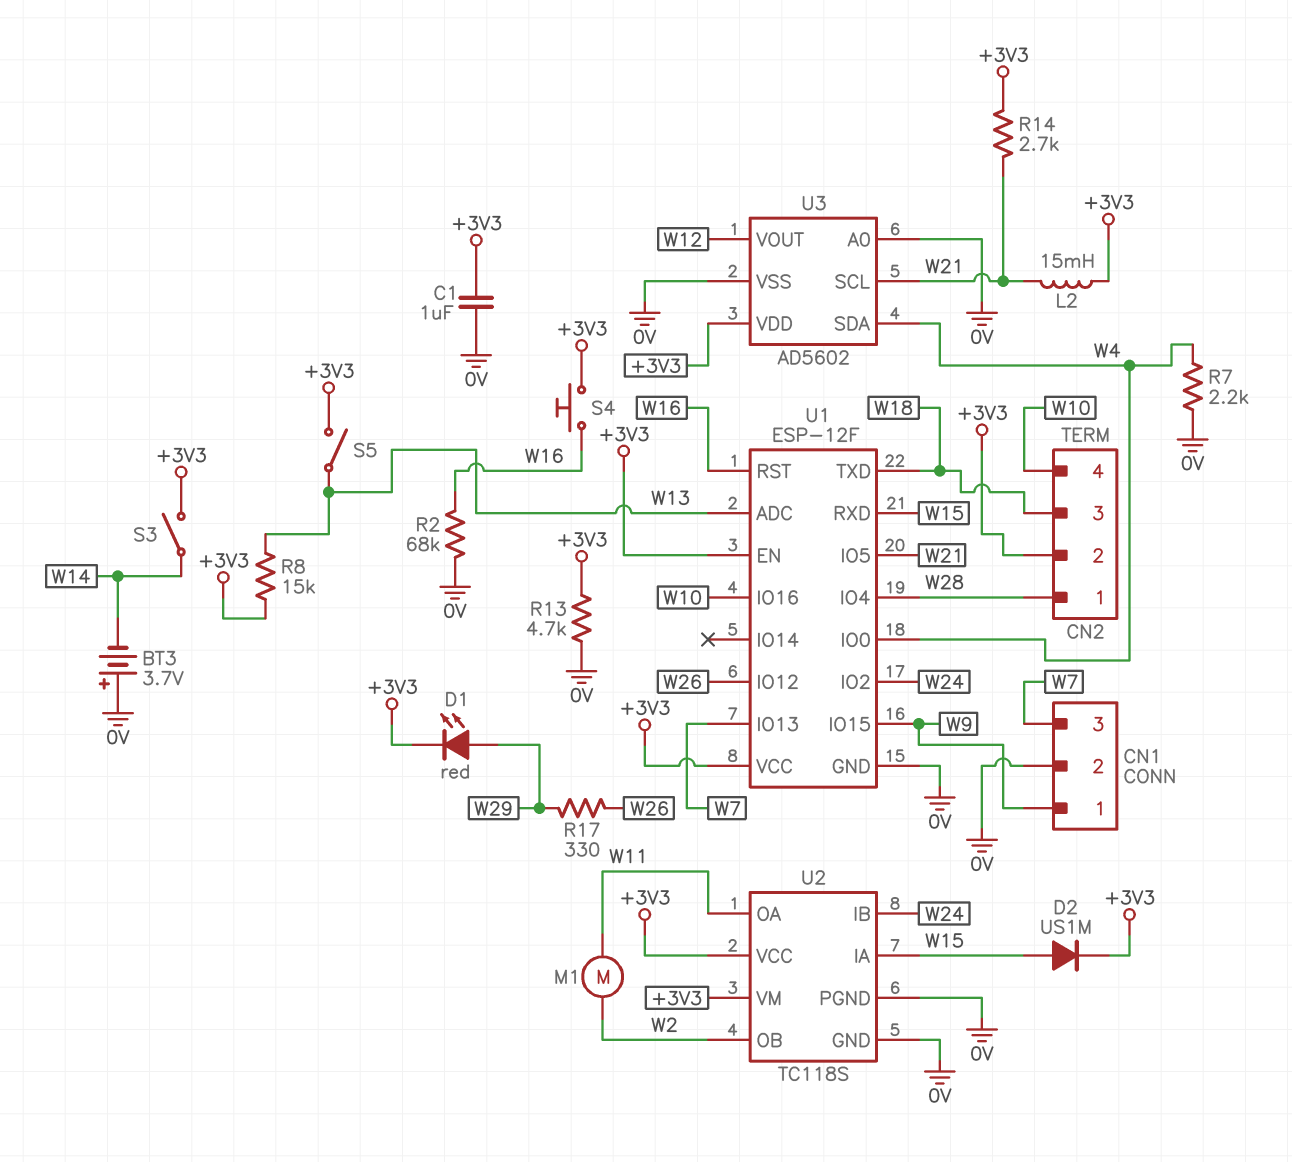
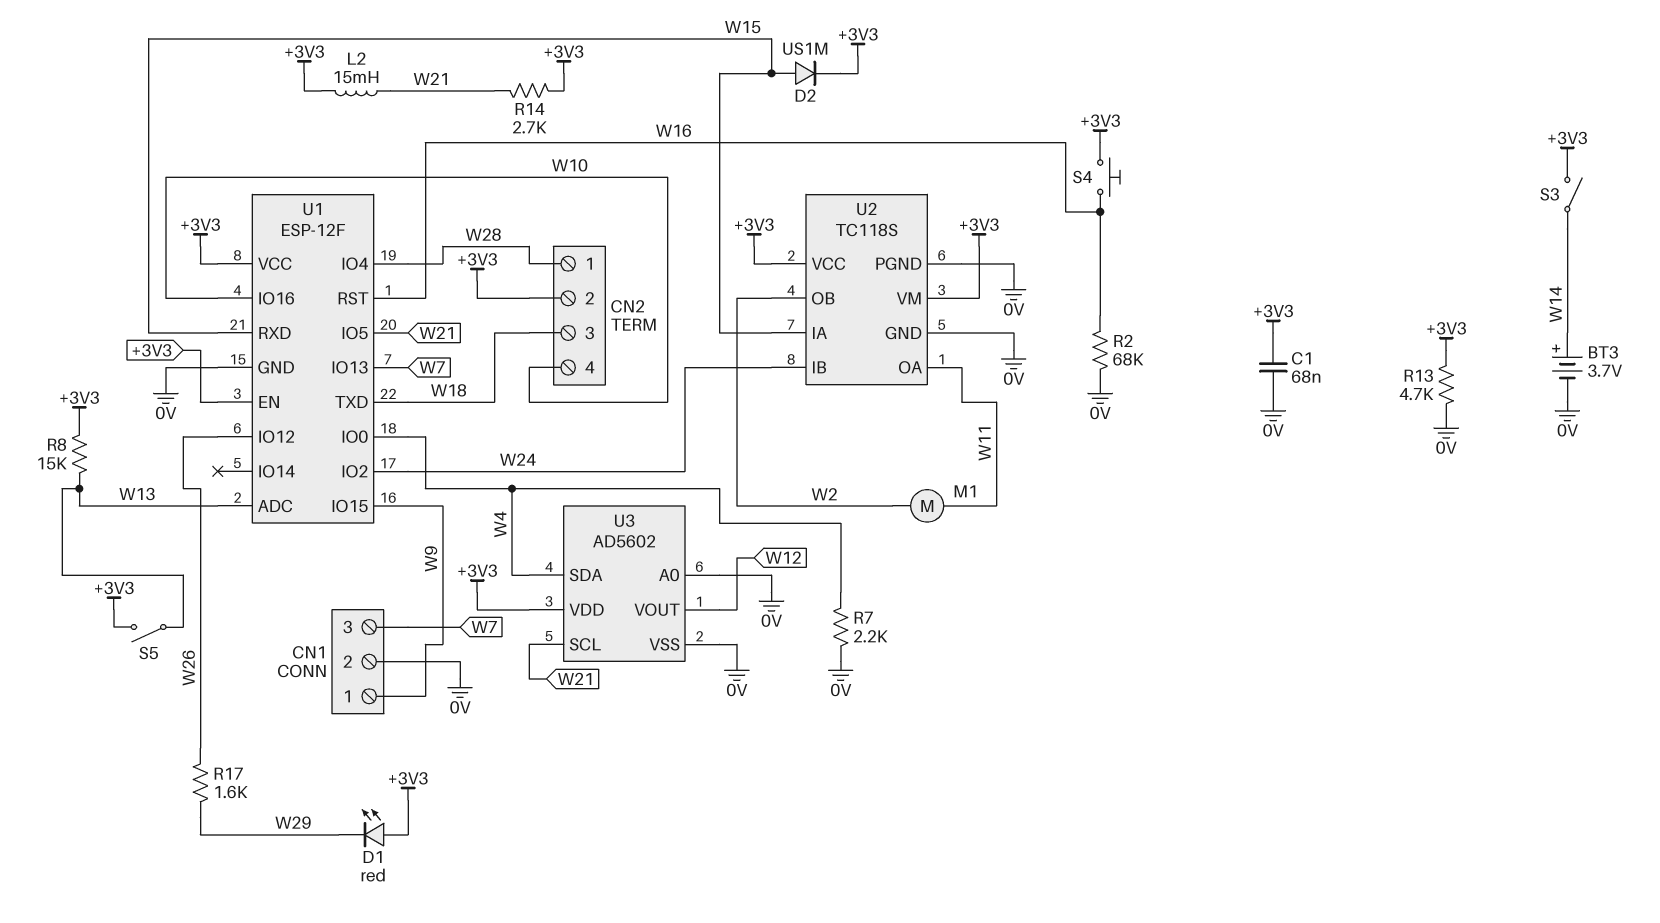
BT3: 3.7V (plus 0V, minus W14) -> 3.7V (plus W14, minus 0V)
C1: 1uF (+3V3, 0V) -> 68nF (+3V3, 0V)
D1: LED red (A W29, K +3V3) -> LED red (A +3V3, K W29)
R17: 330 (W26, W29) -> 1.6k (W26, W29)

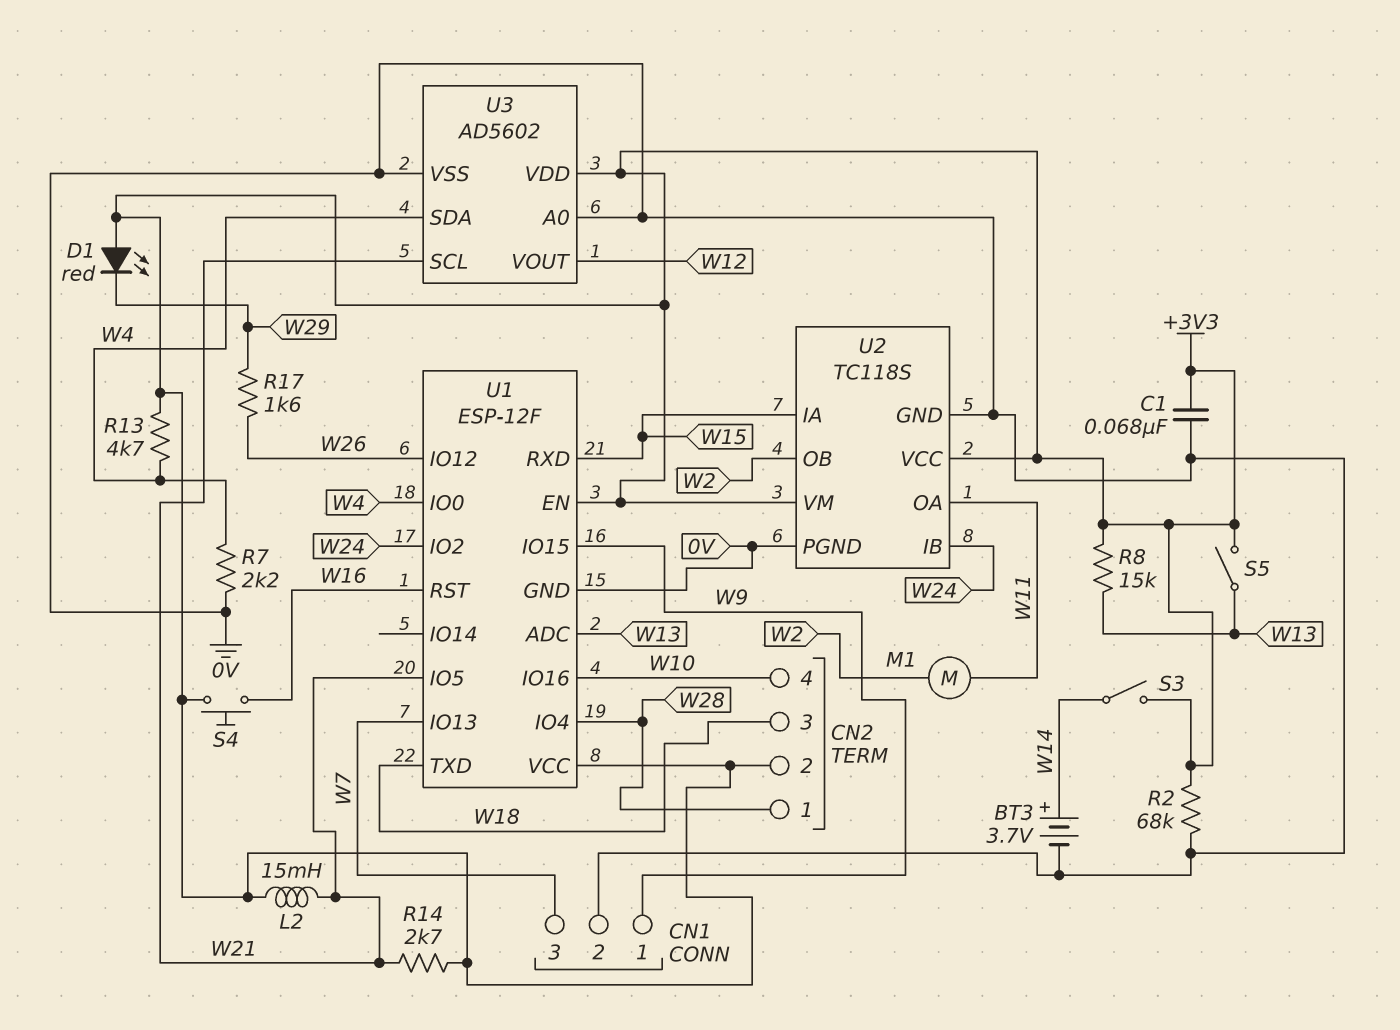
D2: diode US1M (A W15, K +3V3) -> none
R2: 68k (0V, W16) -> 68k (+3V3, 0V)
R13: 4.7k (+3V3, 0V) -> 4.7k (+3V3, W4)

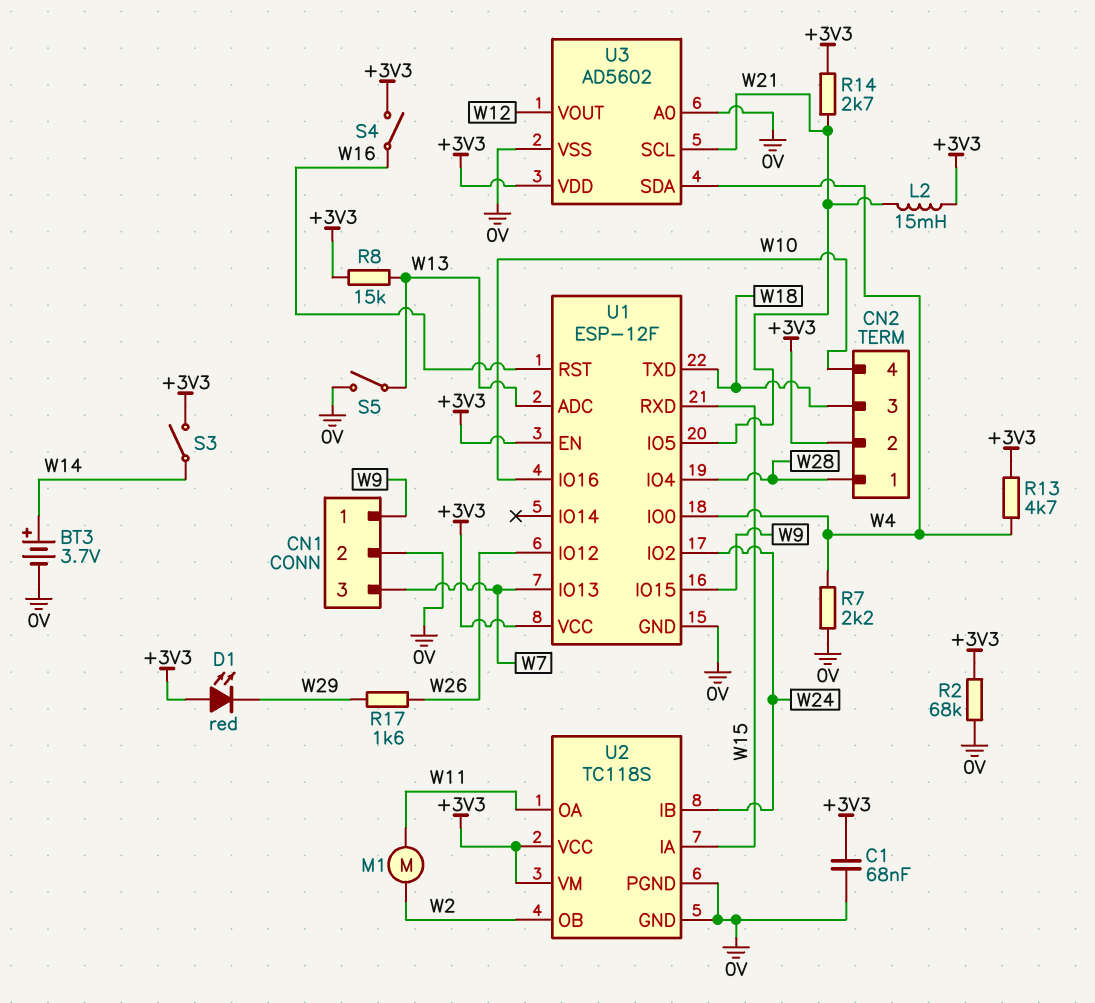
S4: button (+3V3, W16) -> switch (+3V3, W16)
S5: switch (+3V3, W13) -> switch (0V, W13)

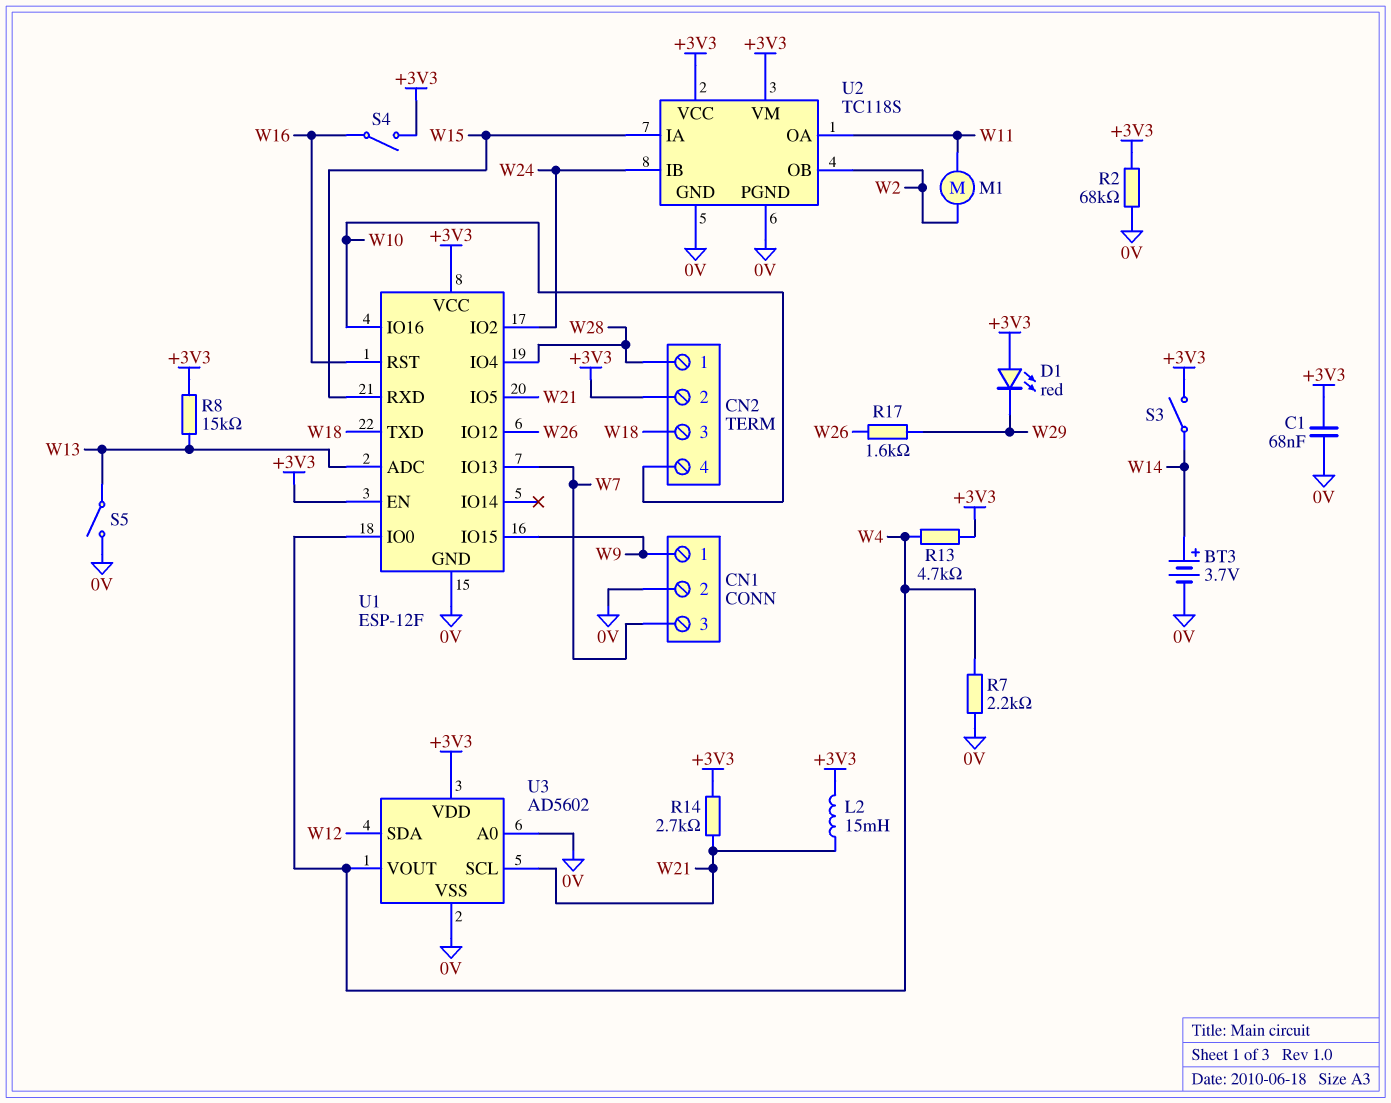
U3 pin SDA: W4 -> W12
U3 pin VOUT: W12 -> W4

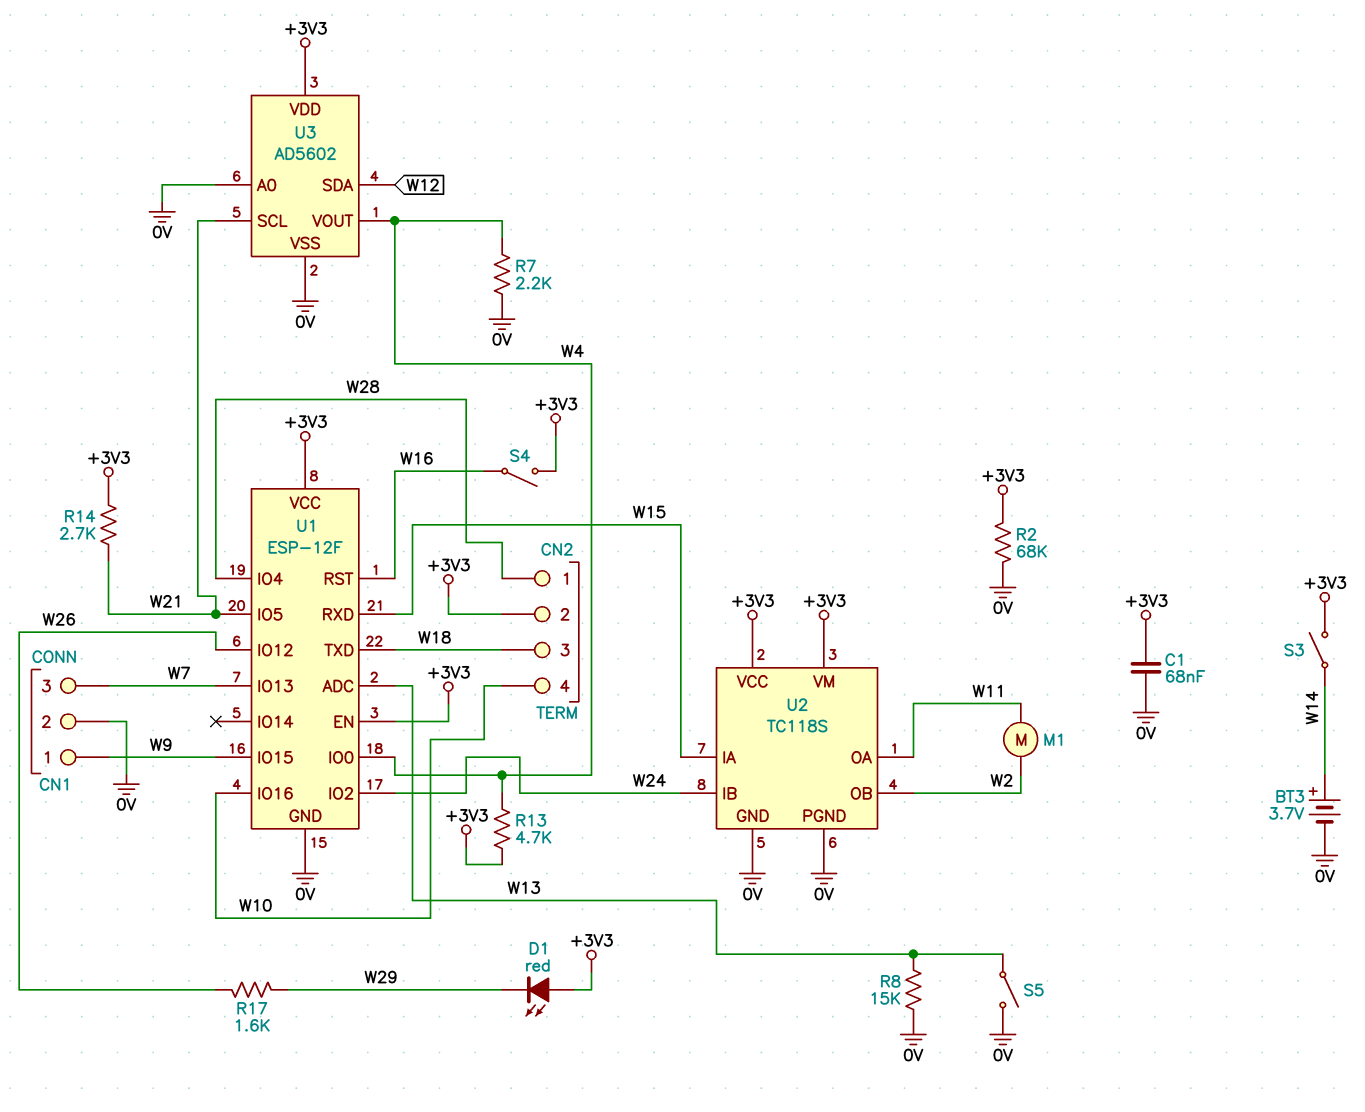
L2: 15mH (+3V3, W21) -> none
R8: 15k (+3V3, W13) -> 15k (0V, W13)

